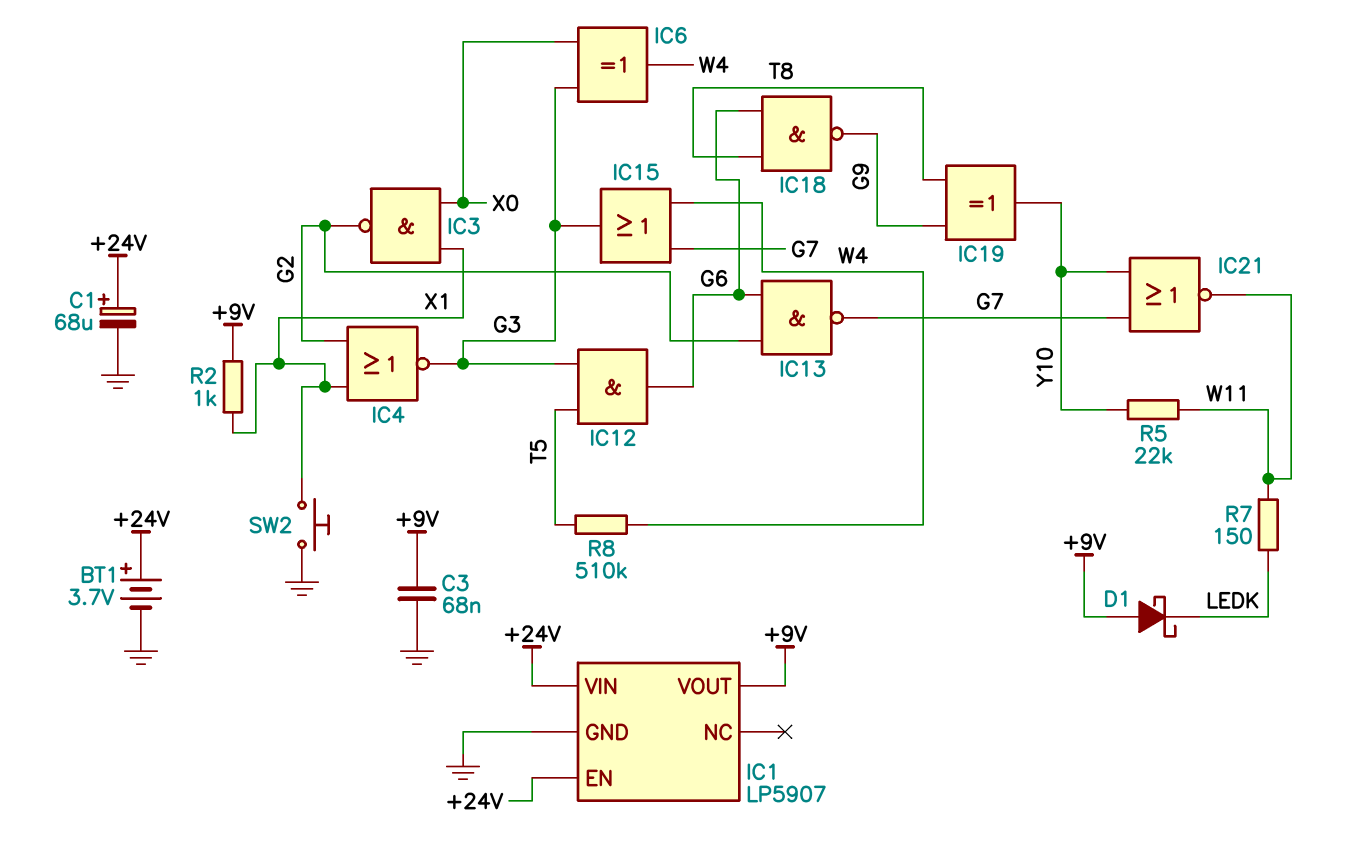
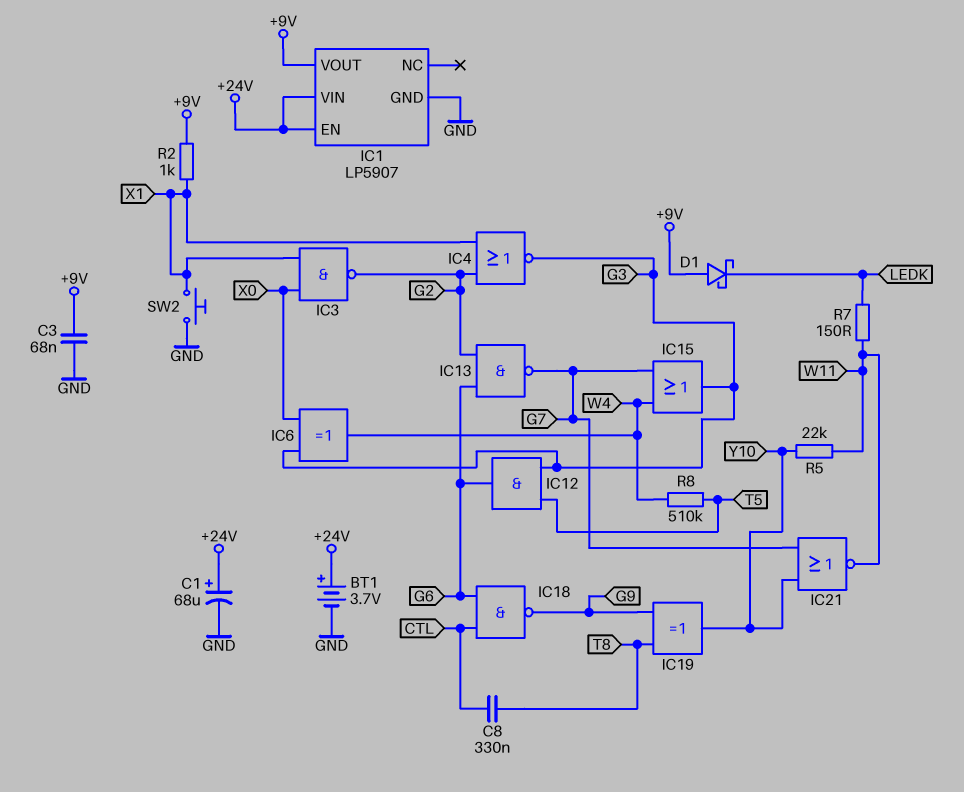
C8: none -> 330nF (CTL, T8)
IC18: NAND (in G6, in T8, out G9) -> NAND (in CTL, in G6, out G9)

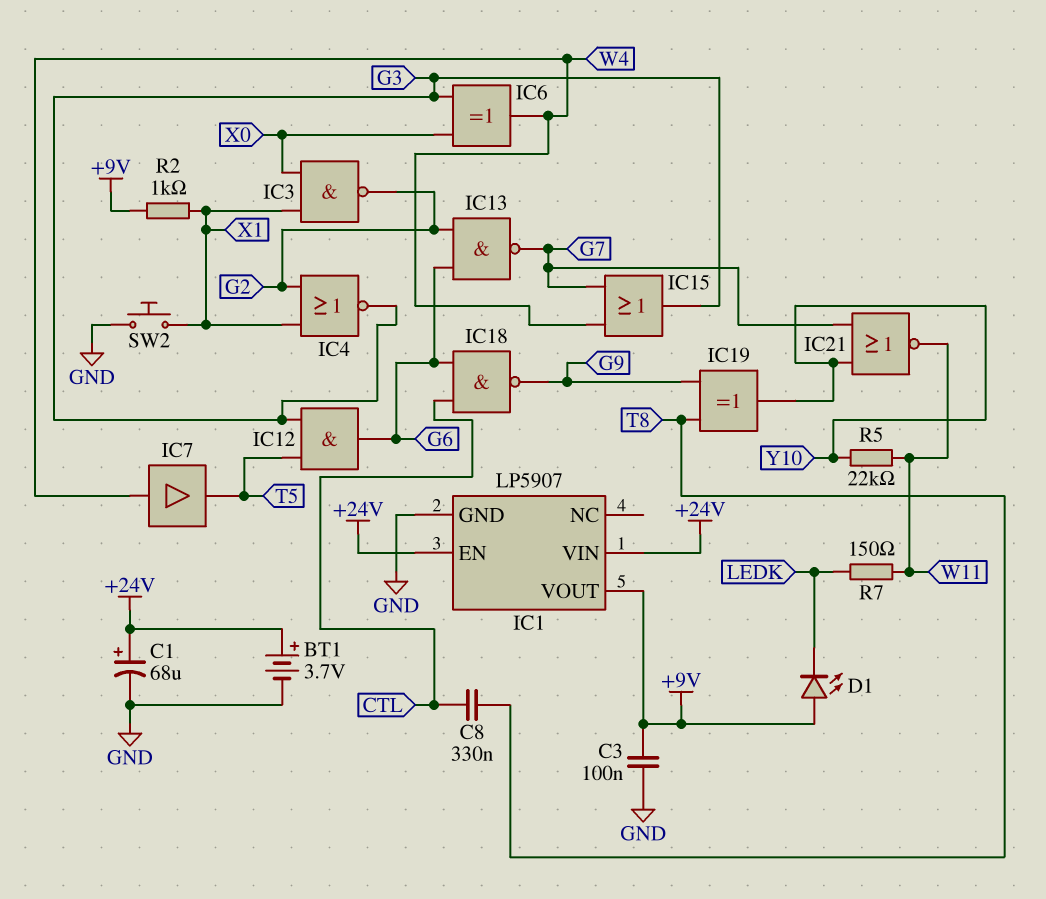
C3: 68nF (+9V, GND) -> 100nF (+9V, GND)
D1: schottky (A +9V, K LEDK) -> LED (A +9V, K LEDK)
IC7: none -> buffer (in W4, out T5)
R8: 510k (T5, W4) -> none

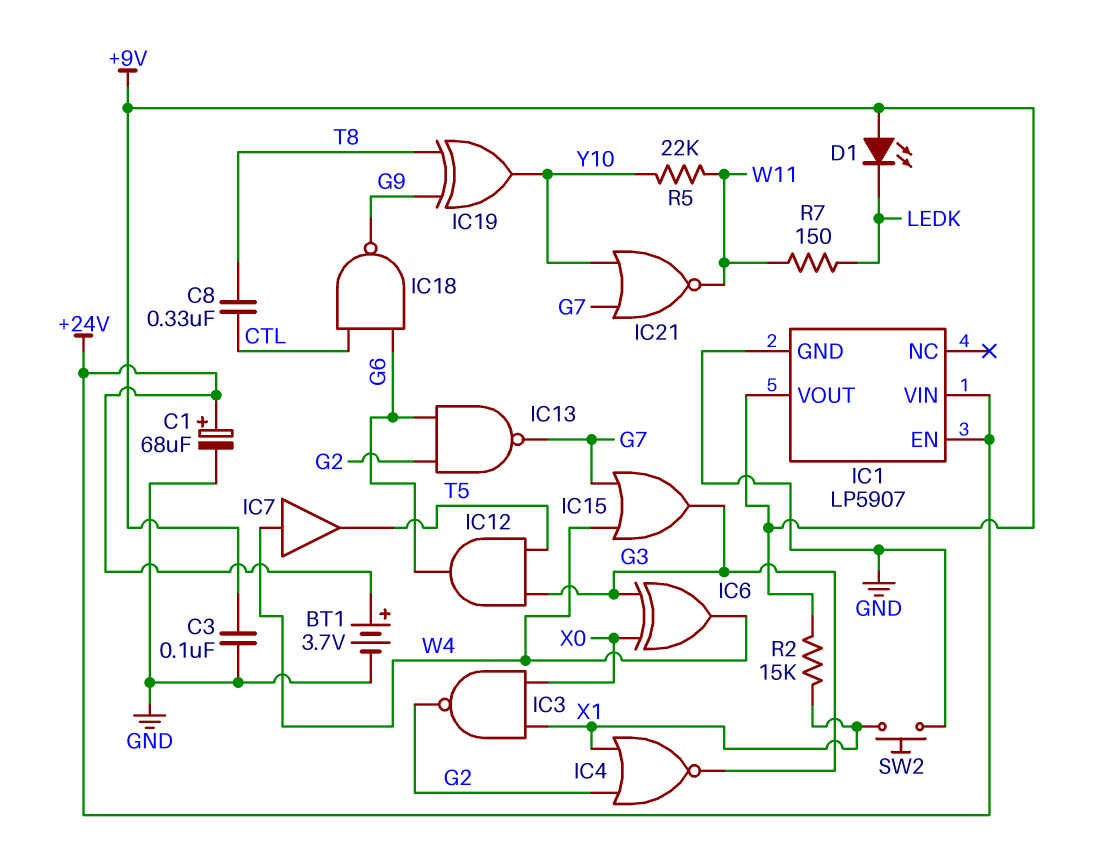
R2: 1k (+9V, X1) -> 15k (+9V, X1)

